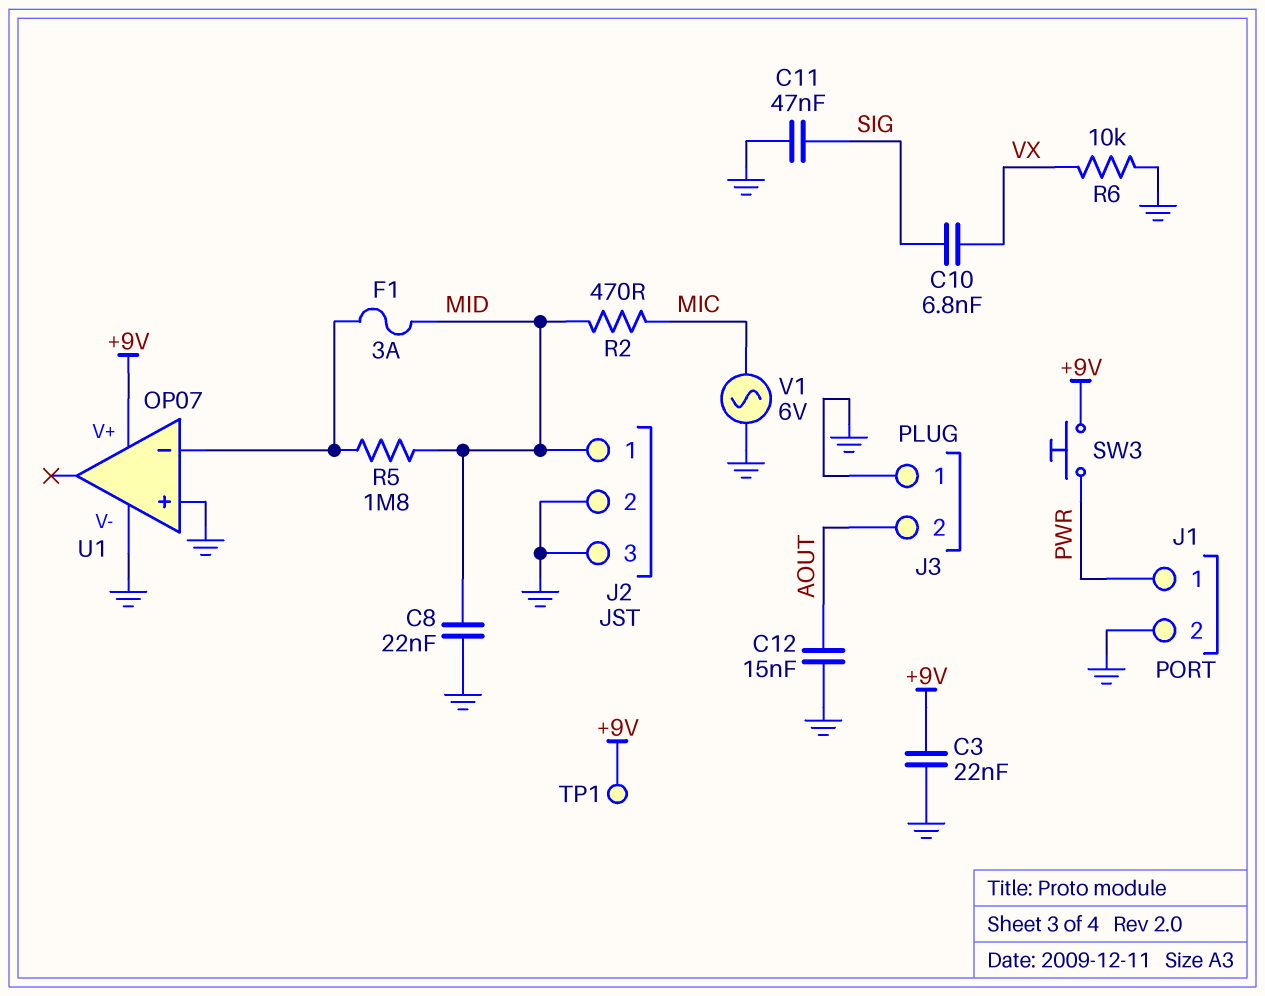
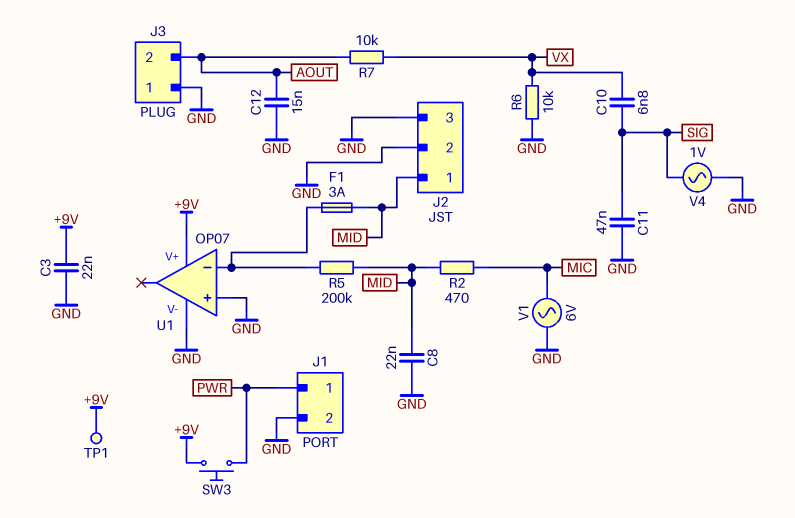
R5: 1.8M (MID, U1/in-) -> 200k (MID, U1/in-)
R7: none -> 10k (AOUT, VX)
V4: none -> AC 1V (GND, SIG)

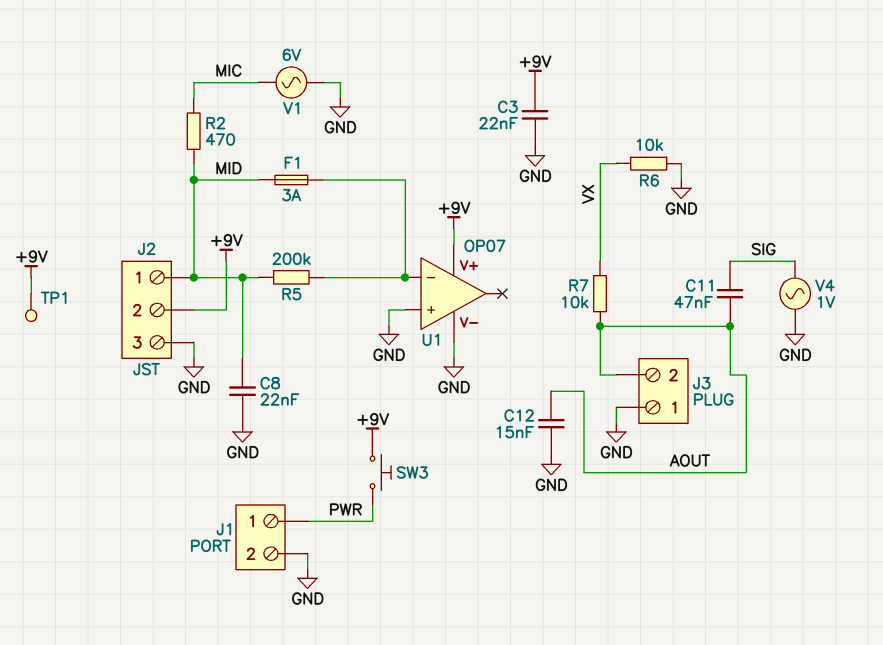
C10: 6.8nF (SIG, VX) -> none
C11: 47nF (GND, SIG) -> 47nF (AOUT, SIG)
J2 pin 2: GND -> +9V

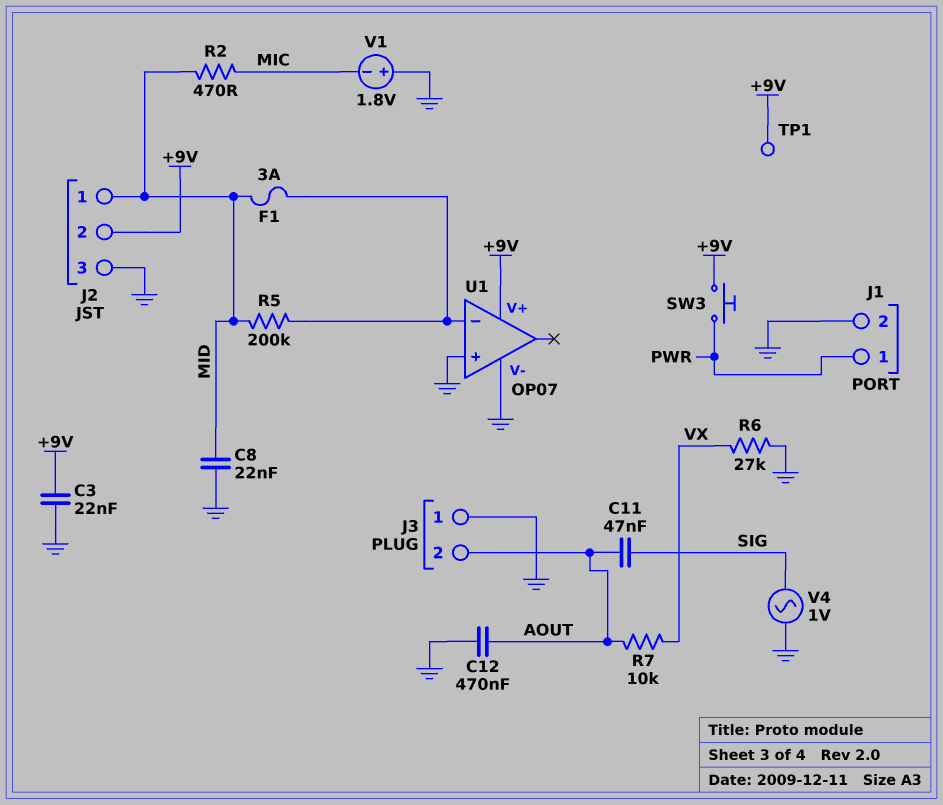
C12: 15nF (AOUT, GND) -> 470nF (AOUT, GND)
R6: 10k (GND, VX) -> 27k (GND, VX)
V1: AC 6V (GND, MIC) -> 1.8V (plus GND, minus MIC)

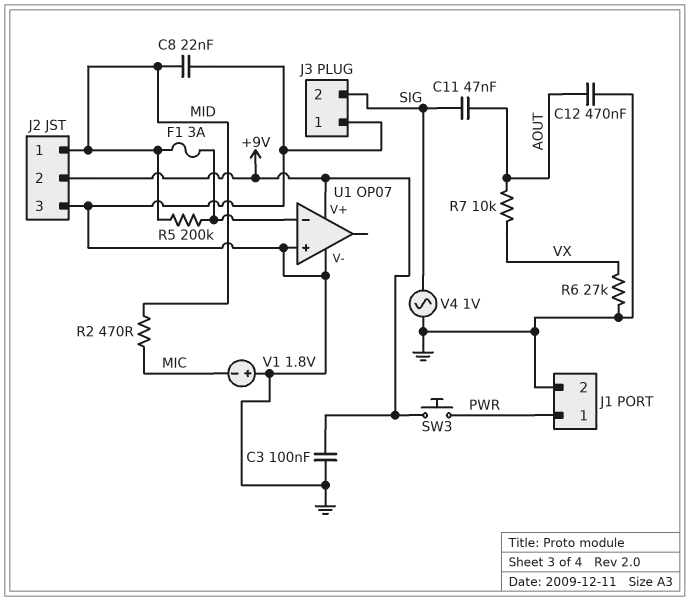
C3: 22nF (+9V, GND) -> 100nF (+9V, GND)
J3 pin 2: AOUT -> SIG
TP1: test point (+9V) -> none

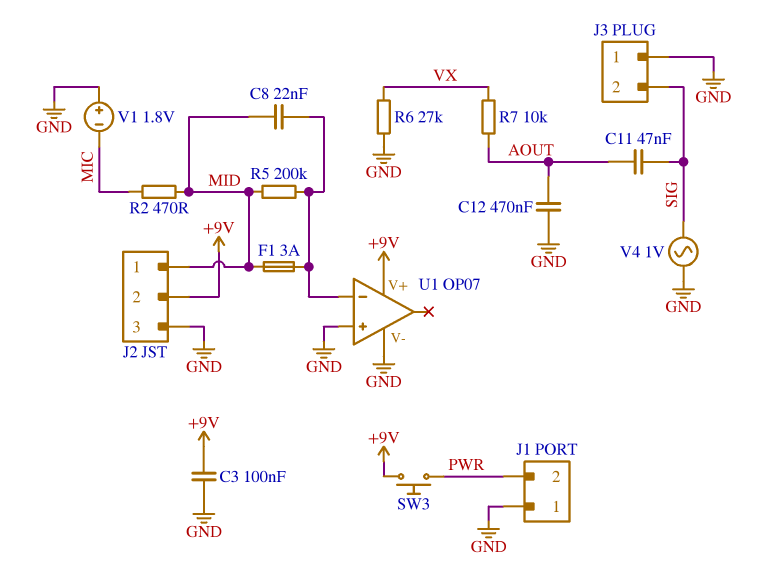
C8: 22nF (GND, MID) -> 22nF (MID, U1/in-)
J1 pin 1: PWR -> GND
J1 pin 2: GND -> PWR

